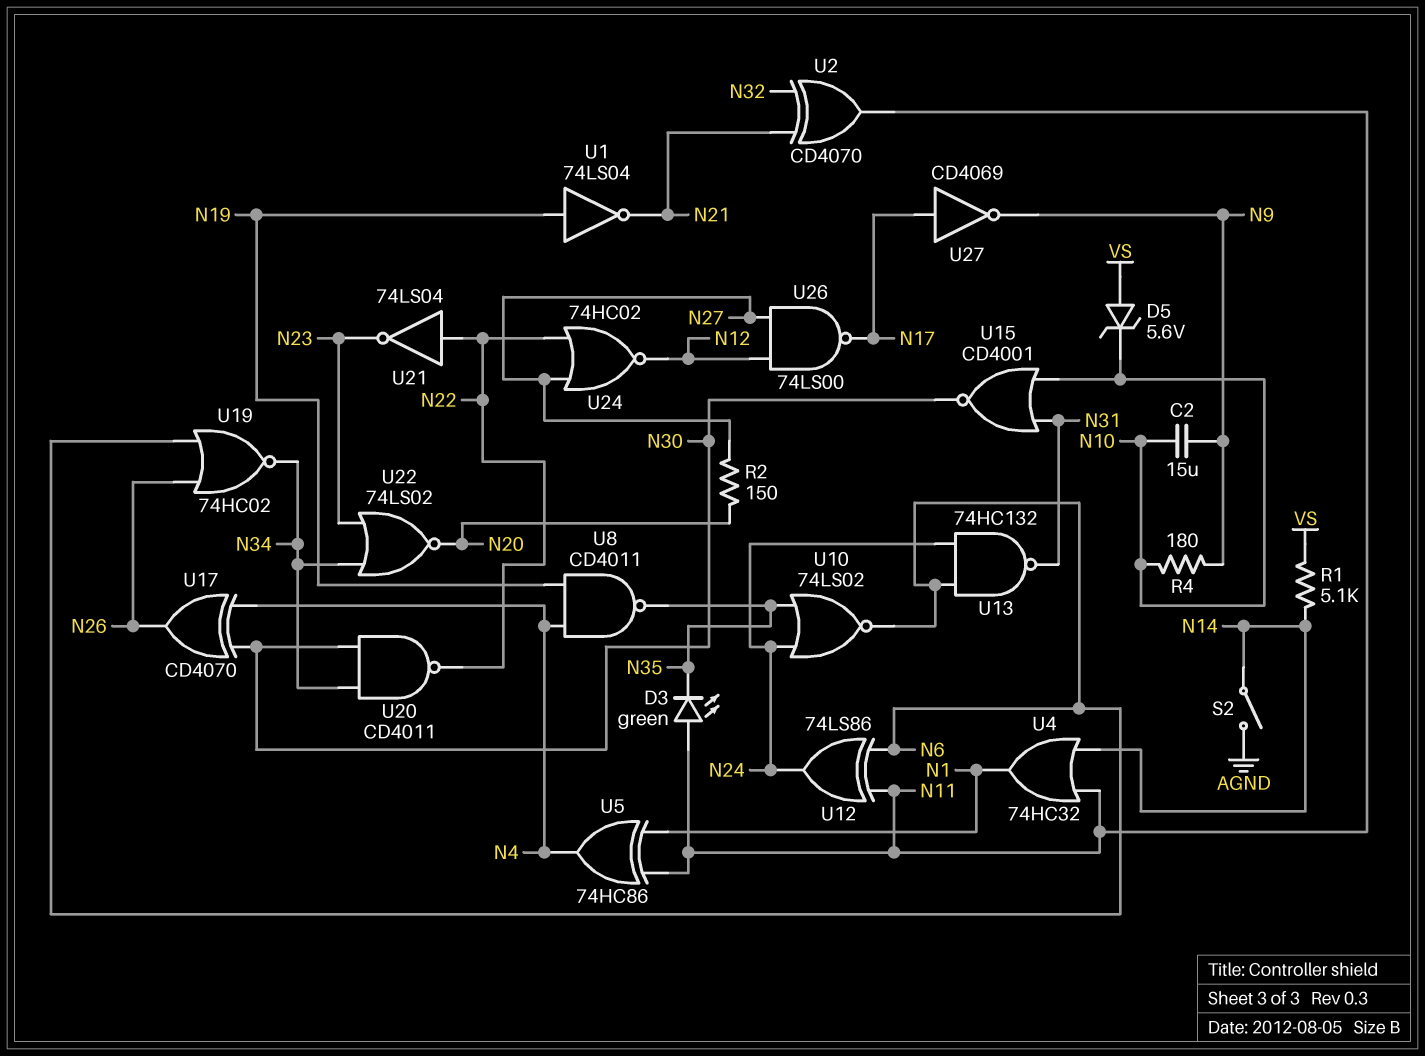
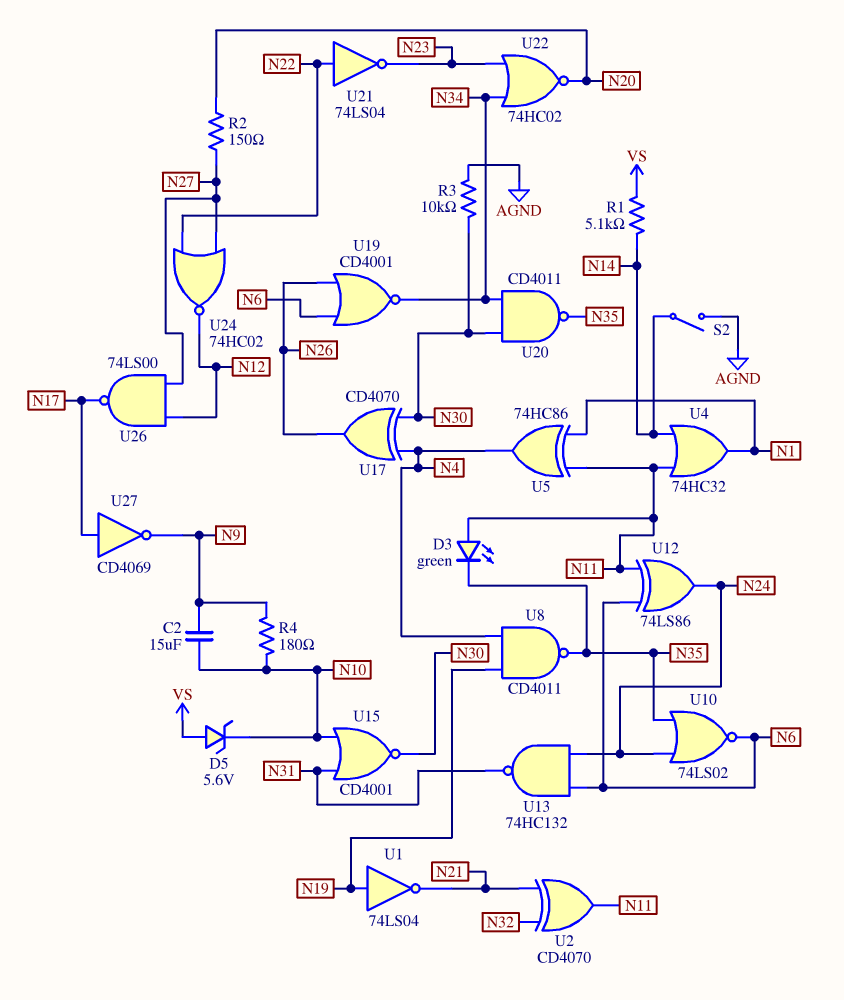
R3: none -> 10k (AGND, N30)
U19: NOR 74HC02 (in N6, in N26, out N34) -> NOR CD4001 (in N6, in N26, out N34)
U20: NAND CD4011 (in N30, in N34, out N22) -> NAND CD4011 (in N30, in N34, out N35)
U22: NOR 74LS02 (in N23, in N34, out N20) -> NOR 74HC02 (in N23, in N34, out N20)

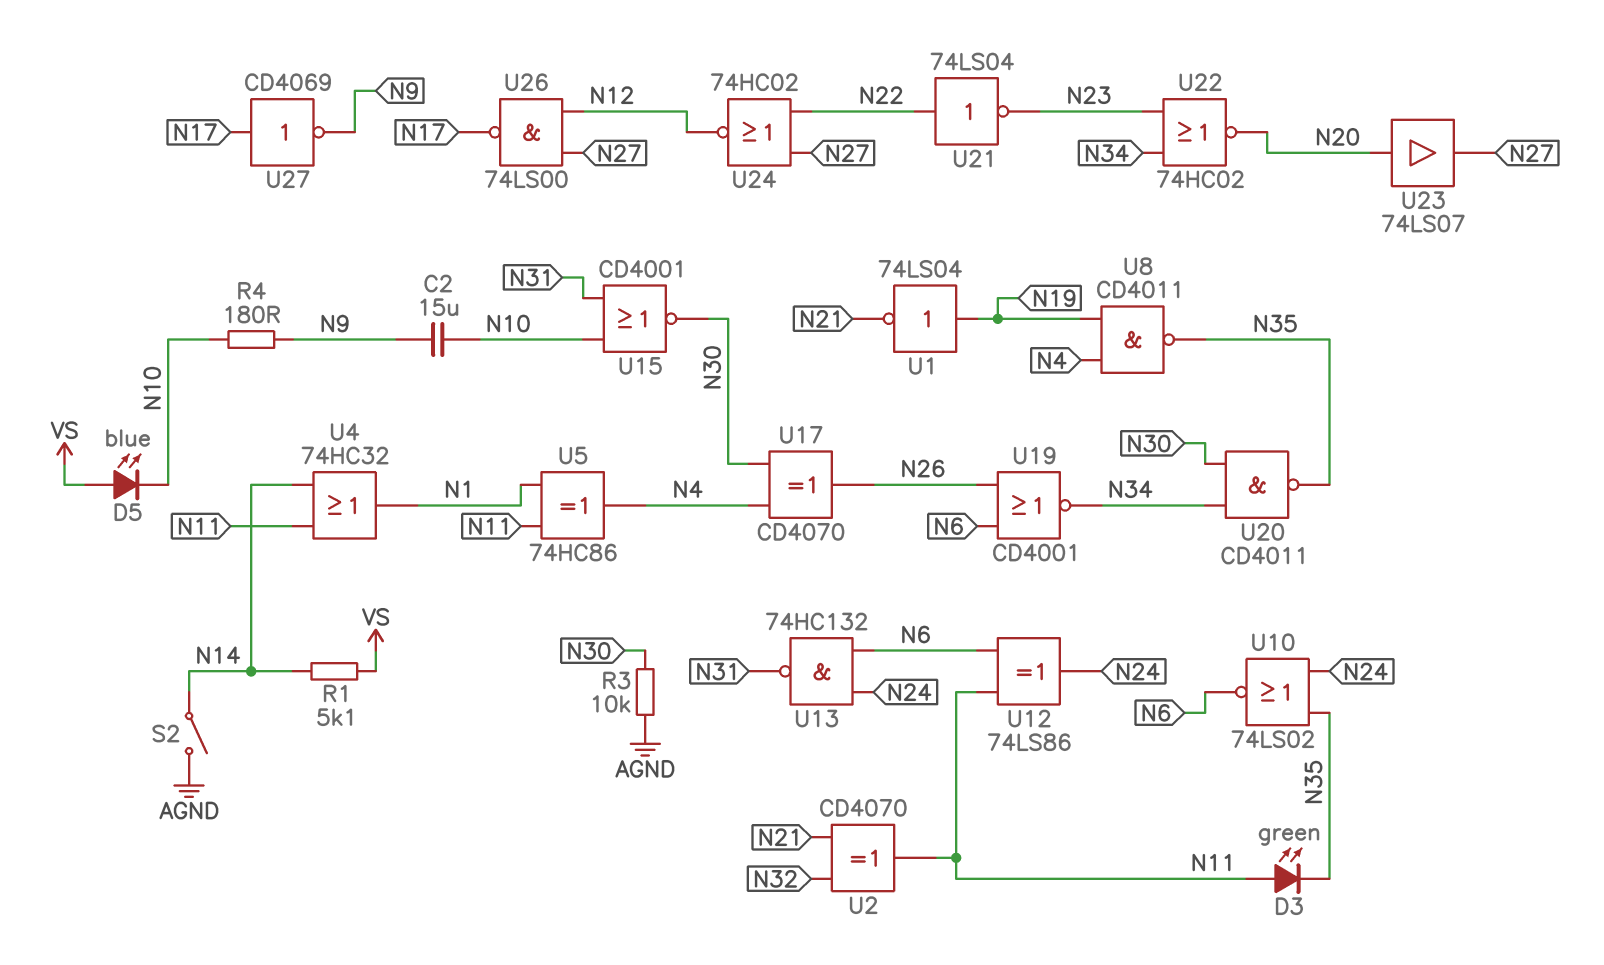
D5: zener 5.6V (A VS, K N10) -> LED blue (A VS, K N10)
R2: 150 (N20, N27) -> none
U23: none -> buffer 74LS07 (in N20, out N27)

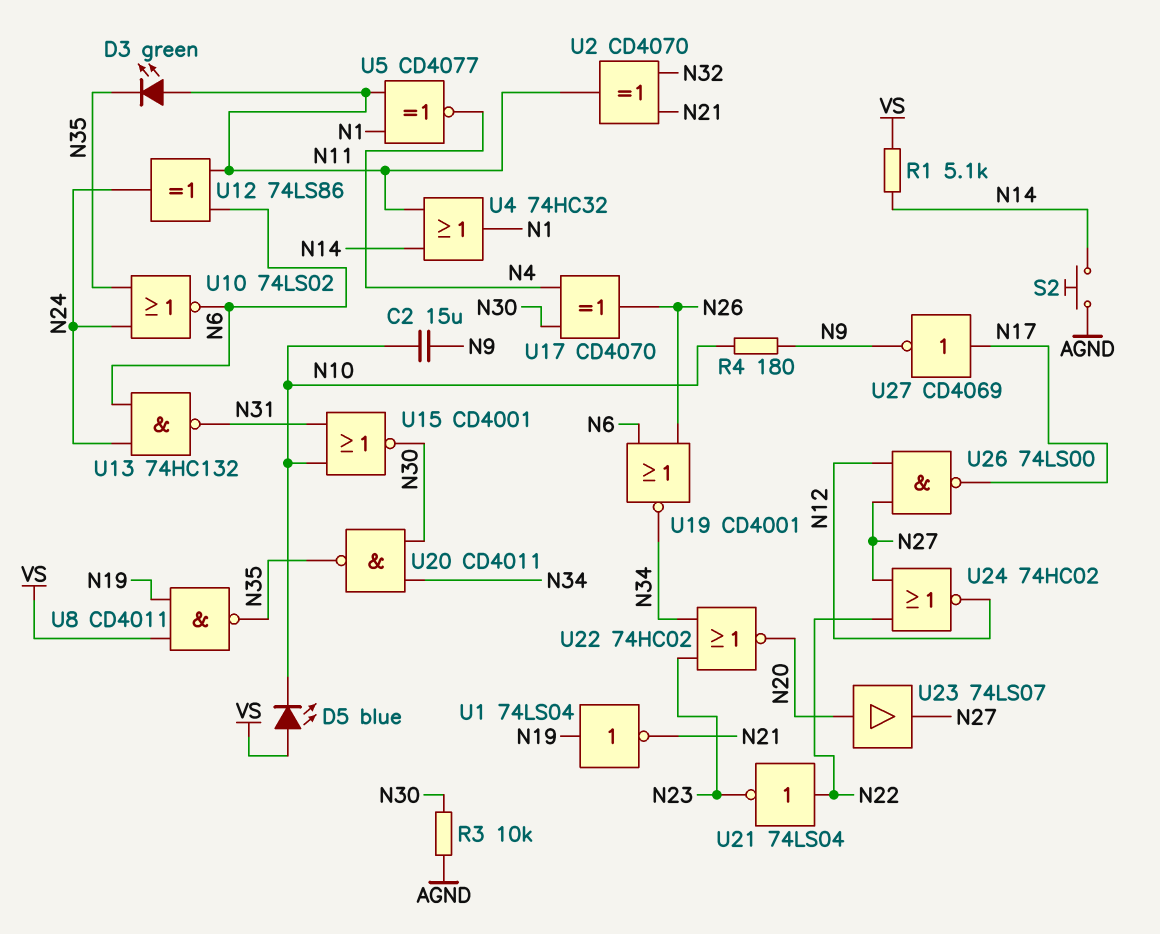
S2: switch (AGND, N14) -> button (AGND, N14)
U5: XOR 74HC86 (in N1, in N11, out N4) -> XNOR CD4077 (in N1, in N11, out N4)
U8: NAND CD4011 (in N4, in N19, out N35) -> NAND CD4011 (in N19, in VS, out N35)

